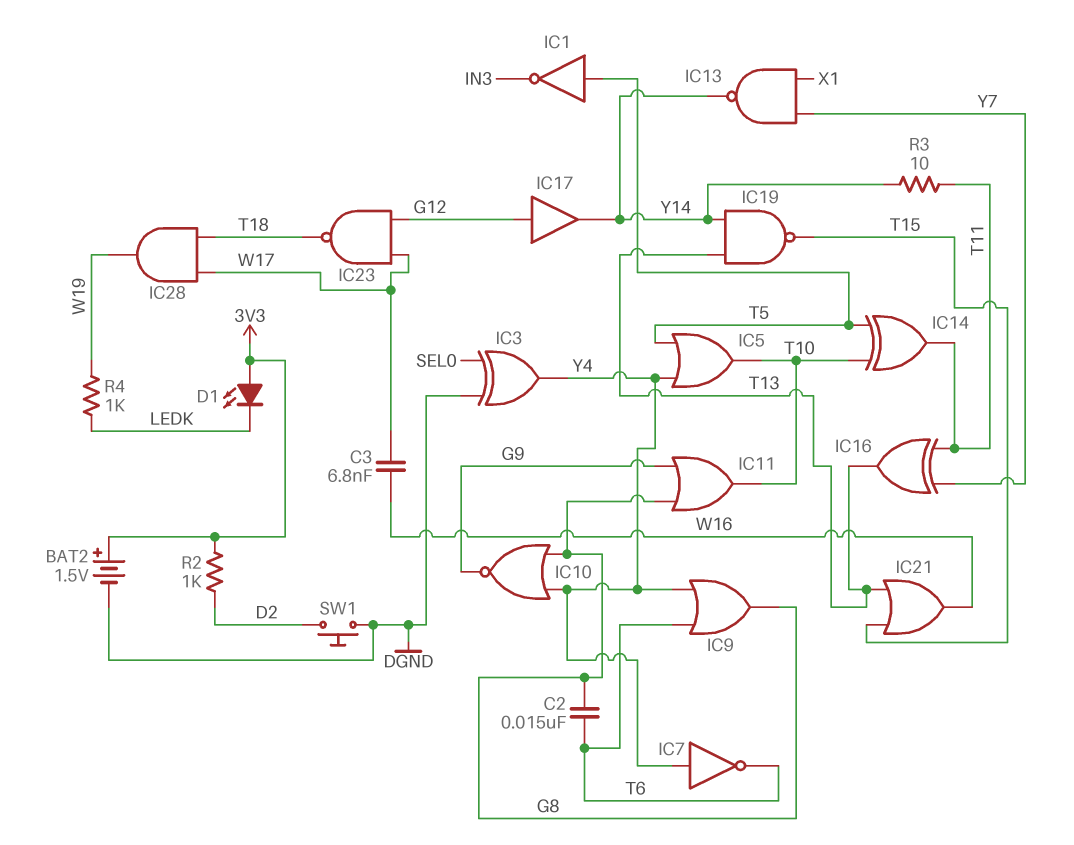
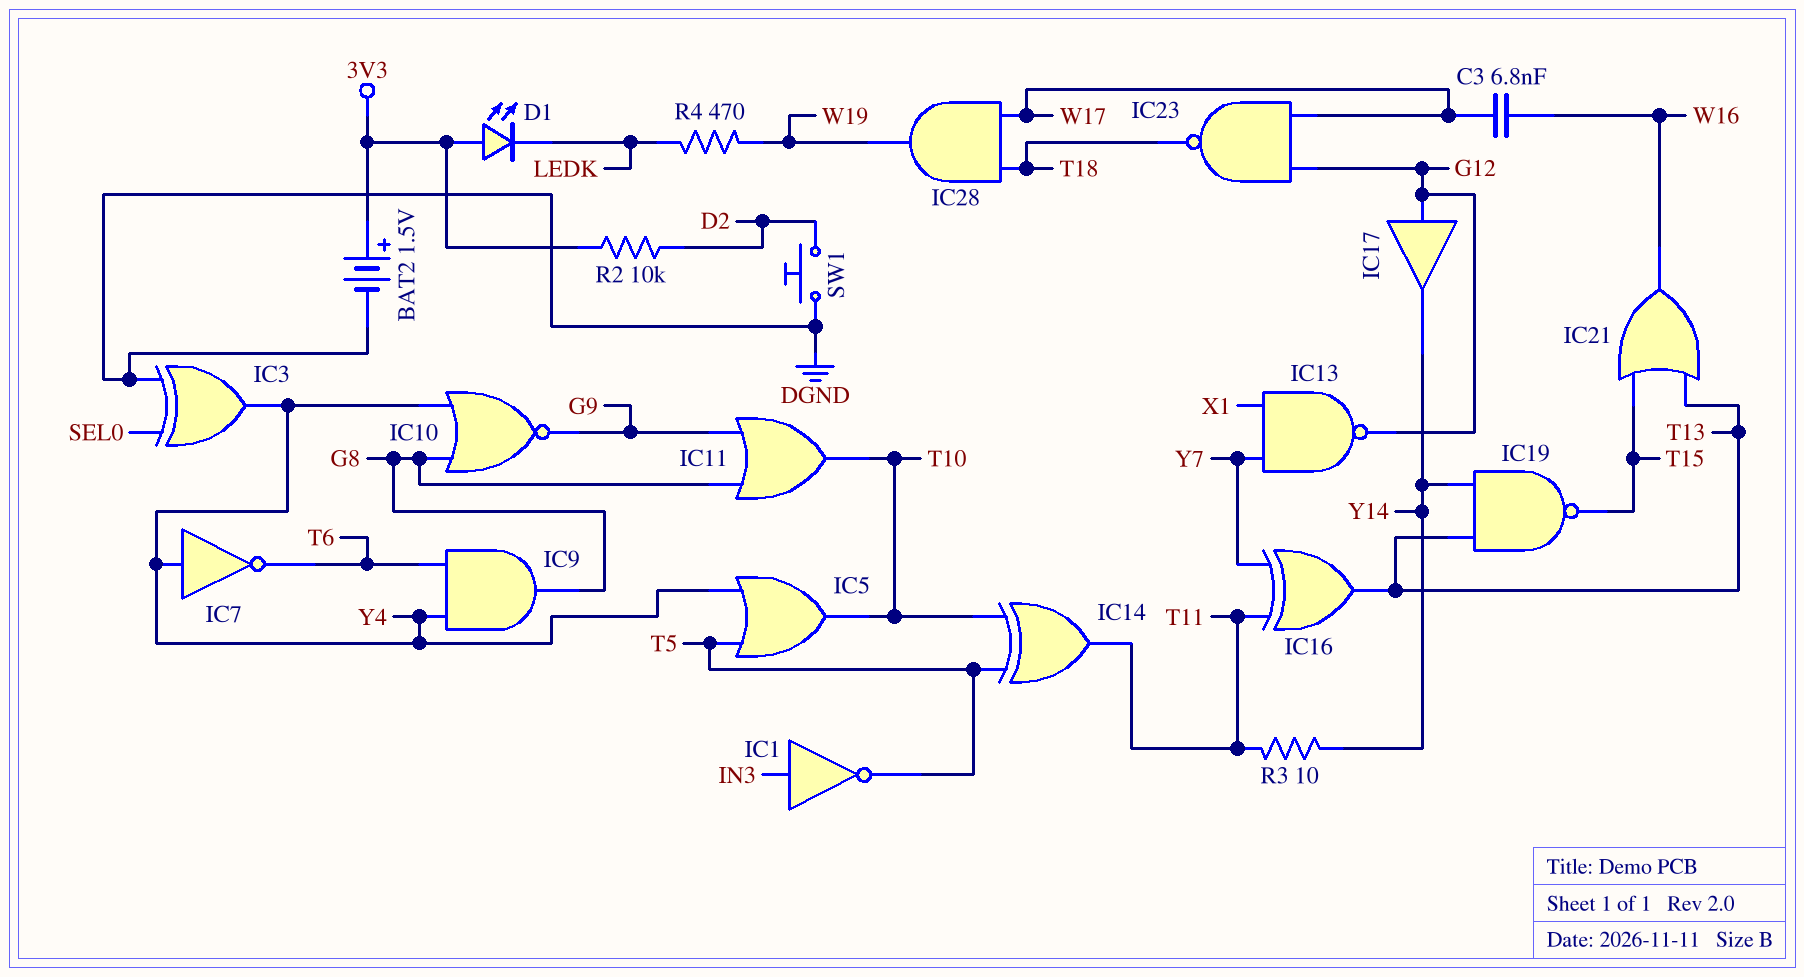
C2: 15nF (G8, T6) -> none
IC1: NOT (in T5, out IN3) -> NOT (in IN3, out T5)
IC9: OR (in T6, in Y4, out G8) -> AND (in T6, in Y4, out G8)
IC13: NAND (in X1, in Y7, out Y14) -> NAND (in X1, in Y7, out G12)
R2: 1k (3V3, D2) -> 10k (3V3, D2)
R4: 1k (LEDK, W19) -> 470 (LEDK, W19)

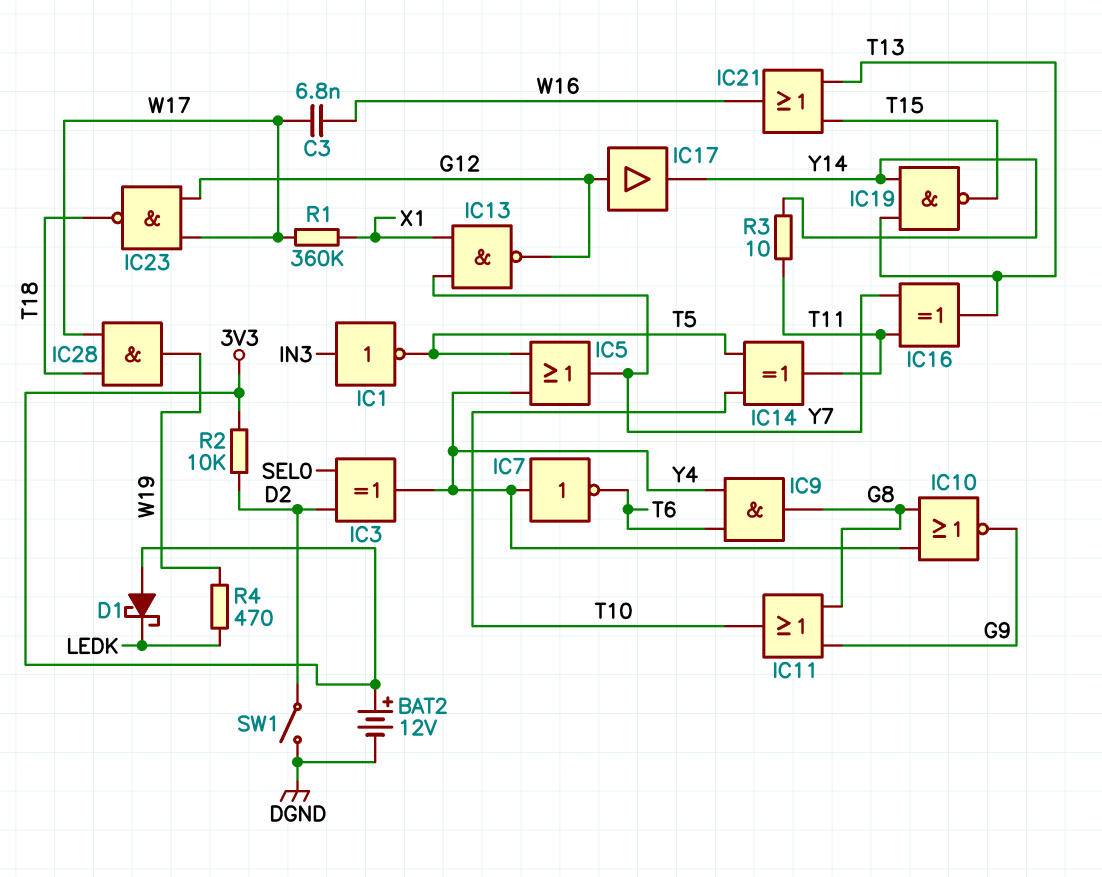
BAT2: 1.5V (plus 3V3, minus DGND) -> 12V (plus 3V3, minus DGND)
D1: LED (A 3V3, K LEDK) -> schottky (A 3V3, K LEDK)
IC3: XOR (in DGND, in SEL0, out Y4) -> XOR (in D2, in SEL0, out Y4)
IC5: OR (in T5, in Y4, out T10) -> OR (in T5, in Y4, out Y7)
R1: none -> 360k (W17, X1)
SW1: button (D2, DGND) -> switch (D2, DGND)

